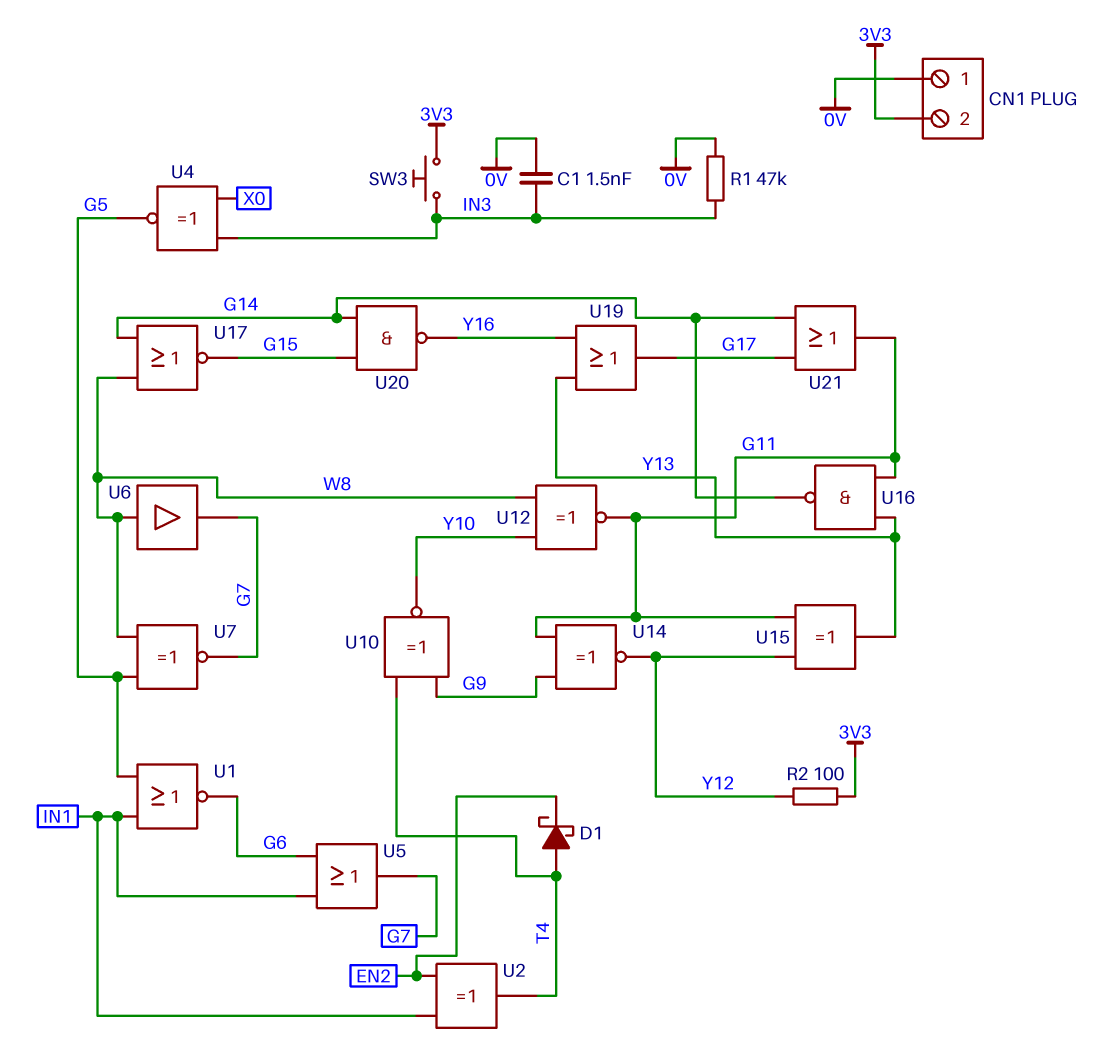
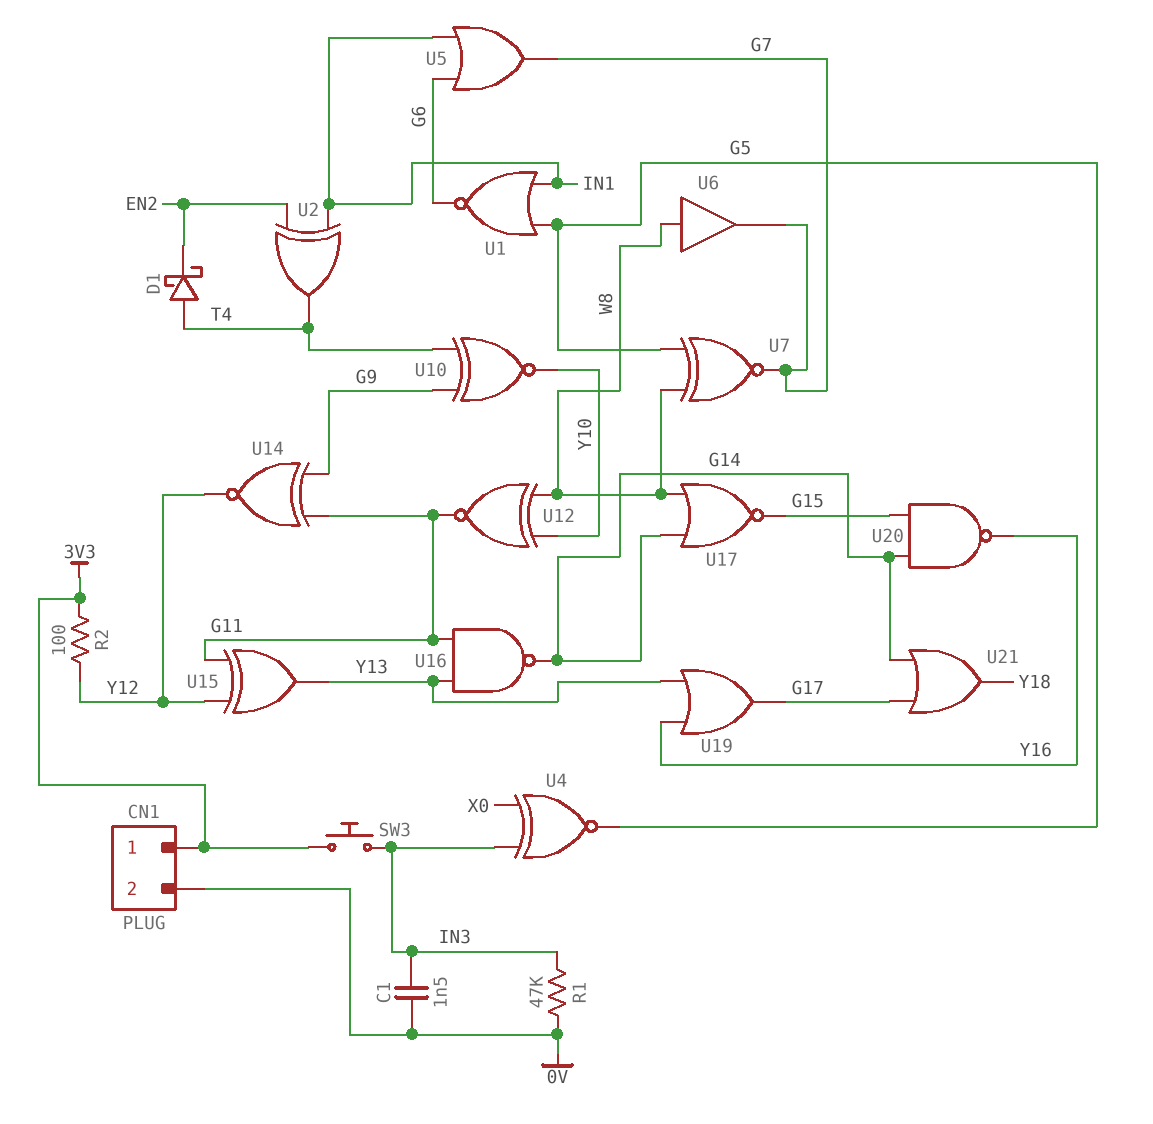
CN1 pin 1: 0V -> 3V3
CN1 pin 2: 3V3 -> 0V
U21: OR (in G14, in G17, out G11) -> OR (in G14, in G17, out Y18)

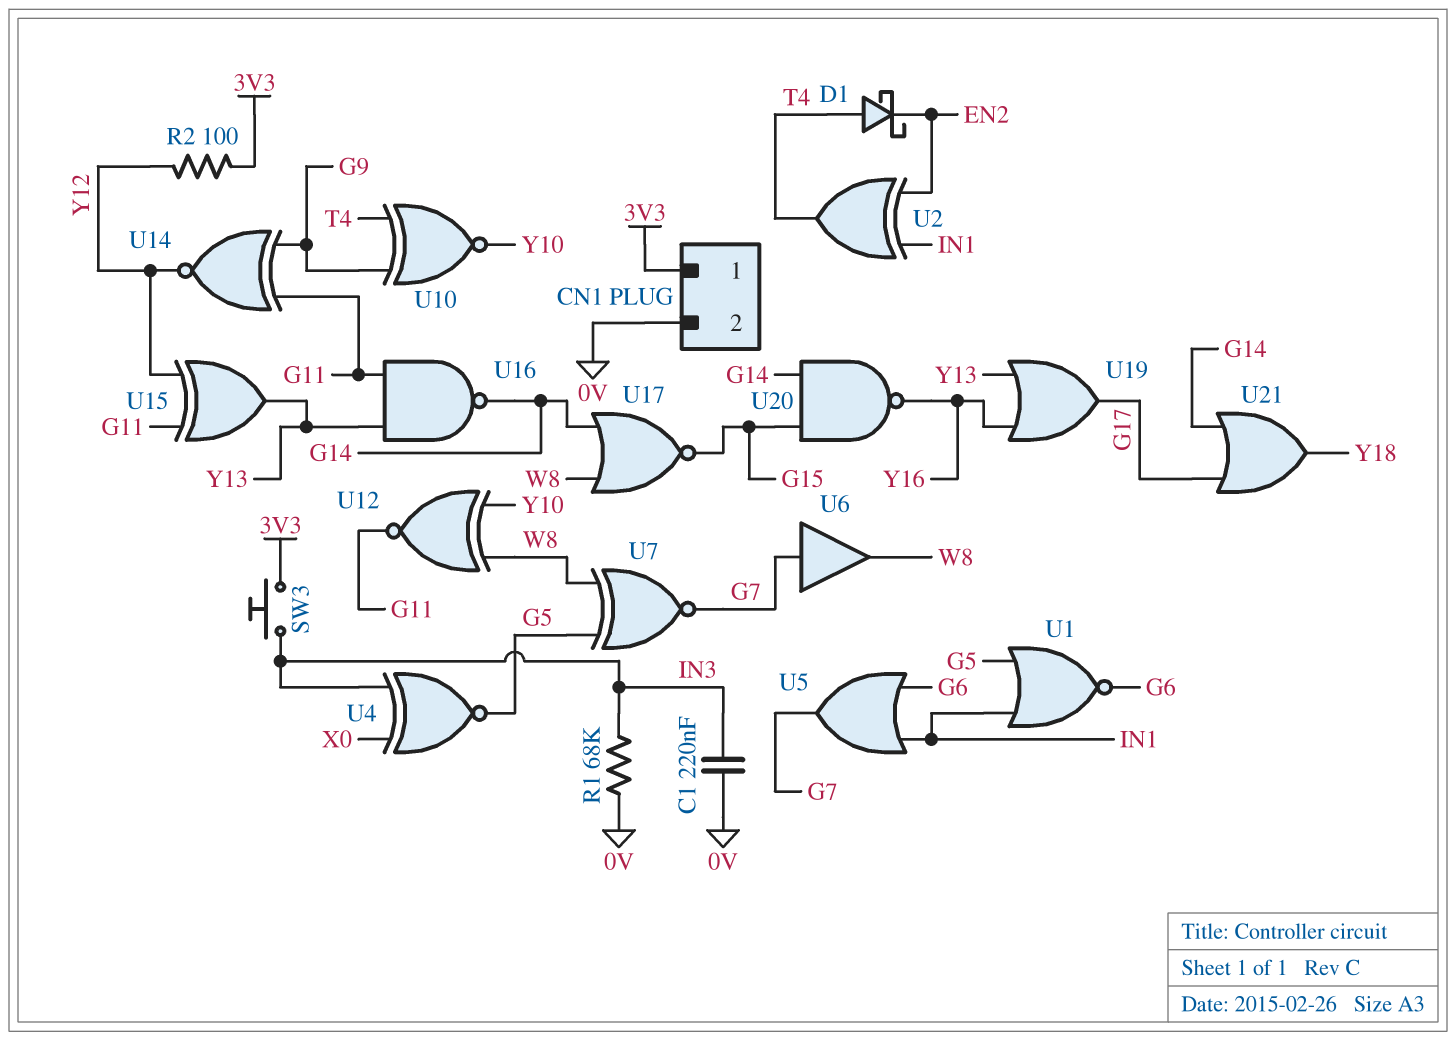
C1: 1.5nF (0V, IN3) -> 220nF (0V, IN3)
R1: 47k (0V, IN3) -> 68k (0V, IN3)
U6: buffer (in W8, out G7) -> buffer (in G7, out W8)

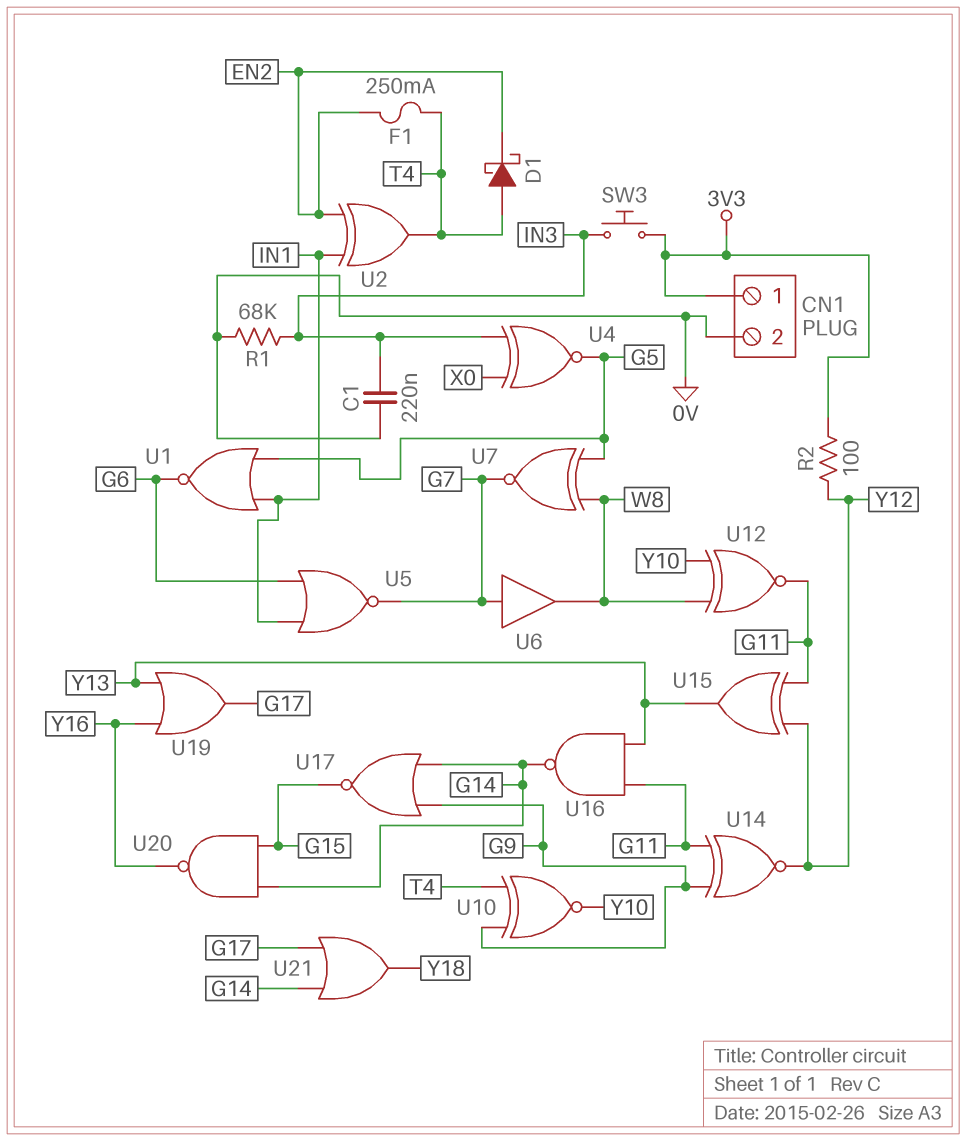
F1: none -> 250mA (EN2, T4)
U5: OR (in G6, in IN1, out G7) -> NOR (in G6, in IN1, out G7)
U17: NOR (in G14, in W8, out G15) -> NOR (in G9, in G14, out G15)

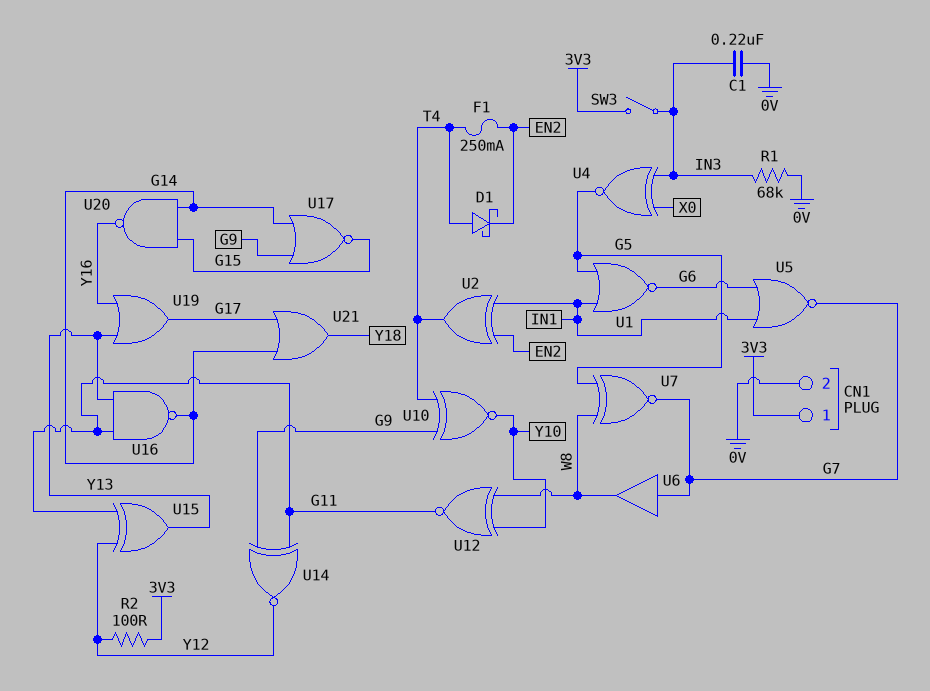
SW3: button (3V3, IN3) -> switch (3V3, IN3)

